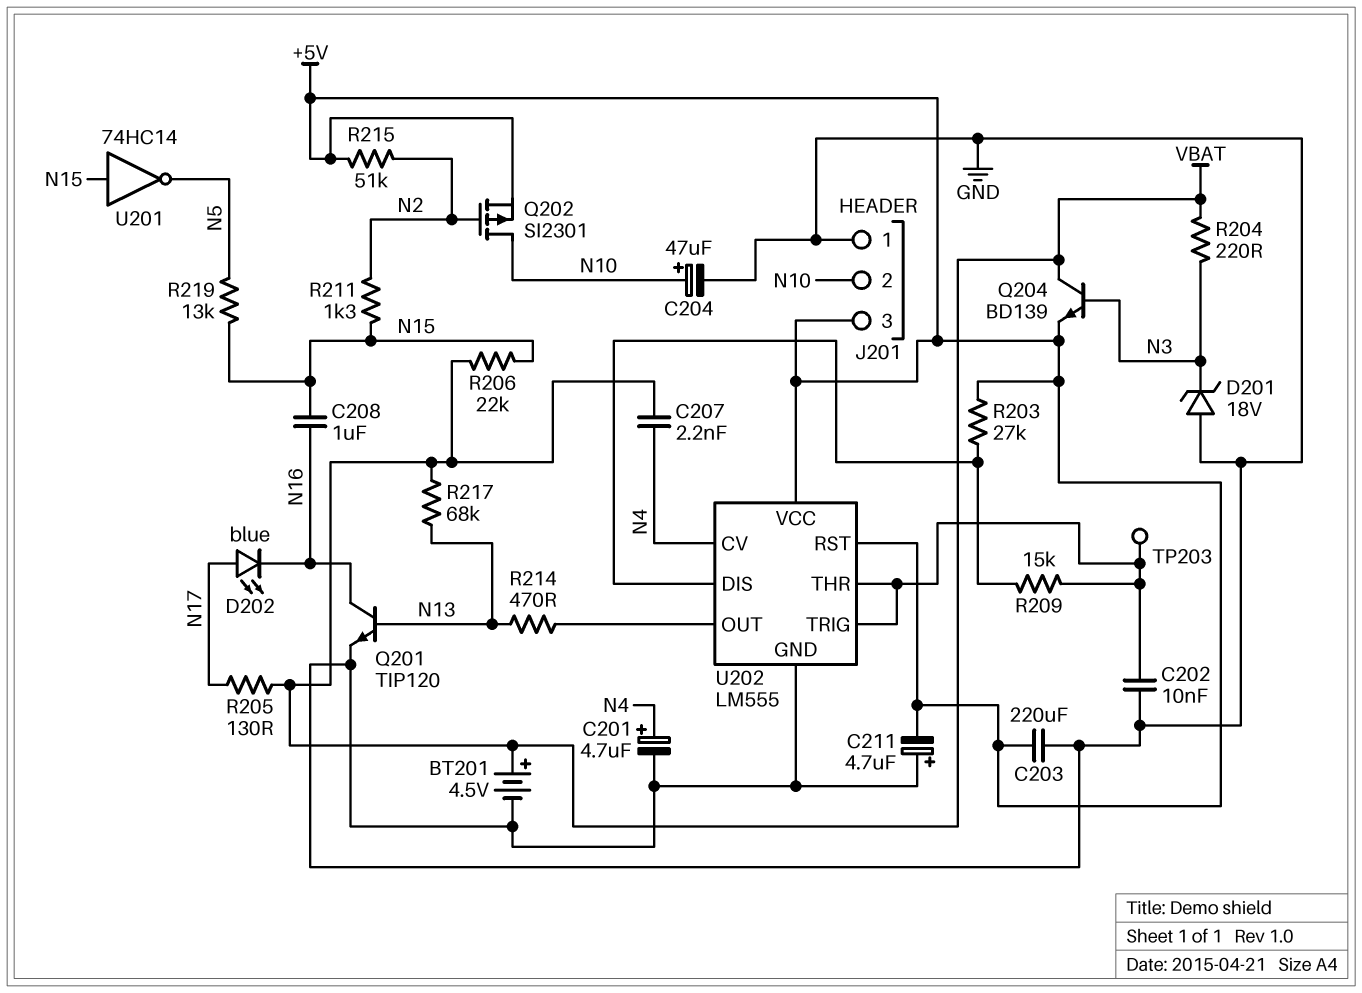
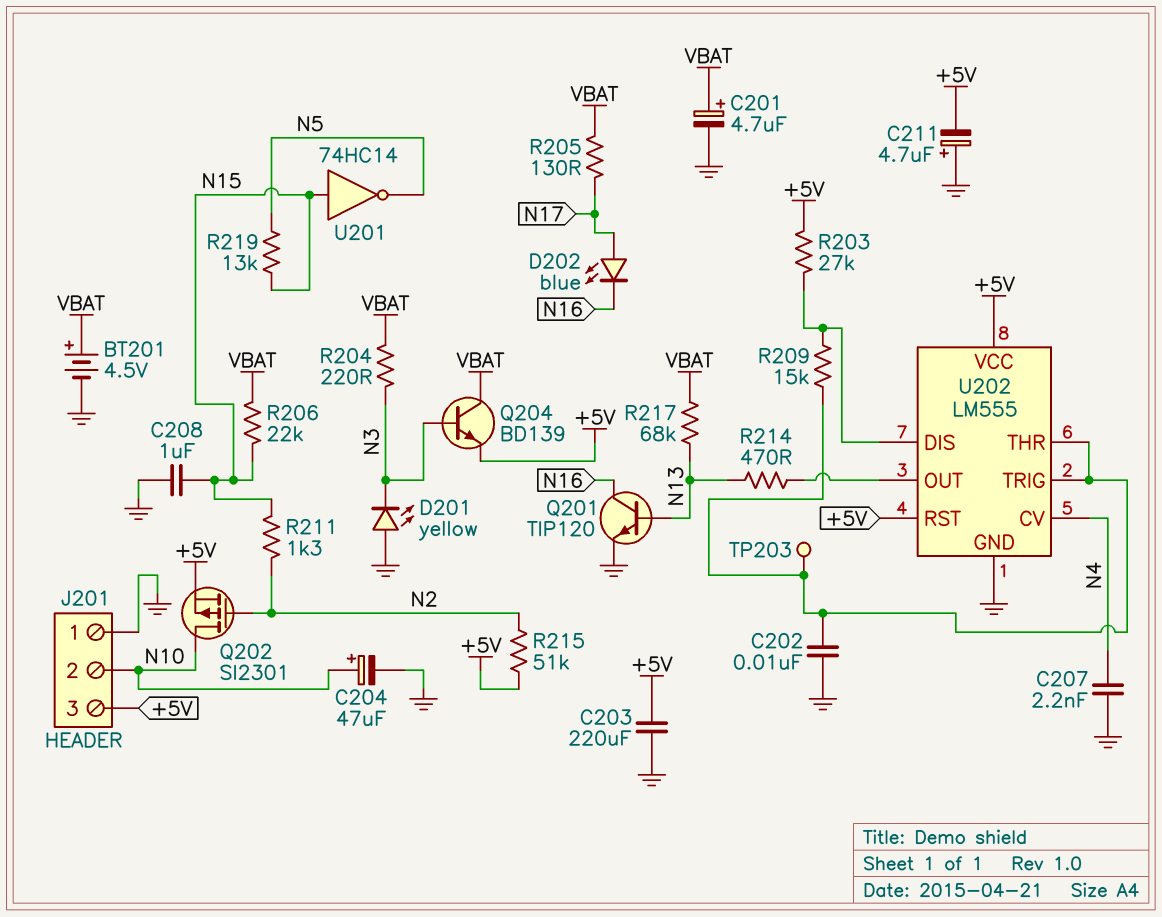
C201: 4.7uF (plus N4, minus GND) -> 4.7uF (plus VBAT, minus GND)
C207: 2.2nF (N4, VBAT) -> 2.2nF (GND, N4)
C208: 1uF (N15, N16) -> 1uF (GND, N15)
D201: zener 18V (A GND, K N3) -> LED yellow (A GND, K N3)

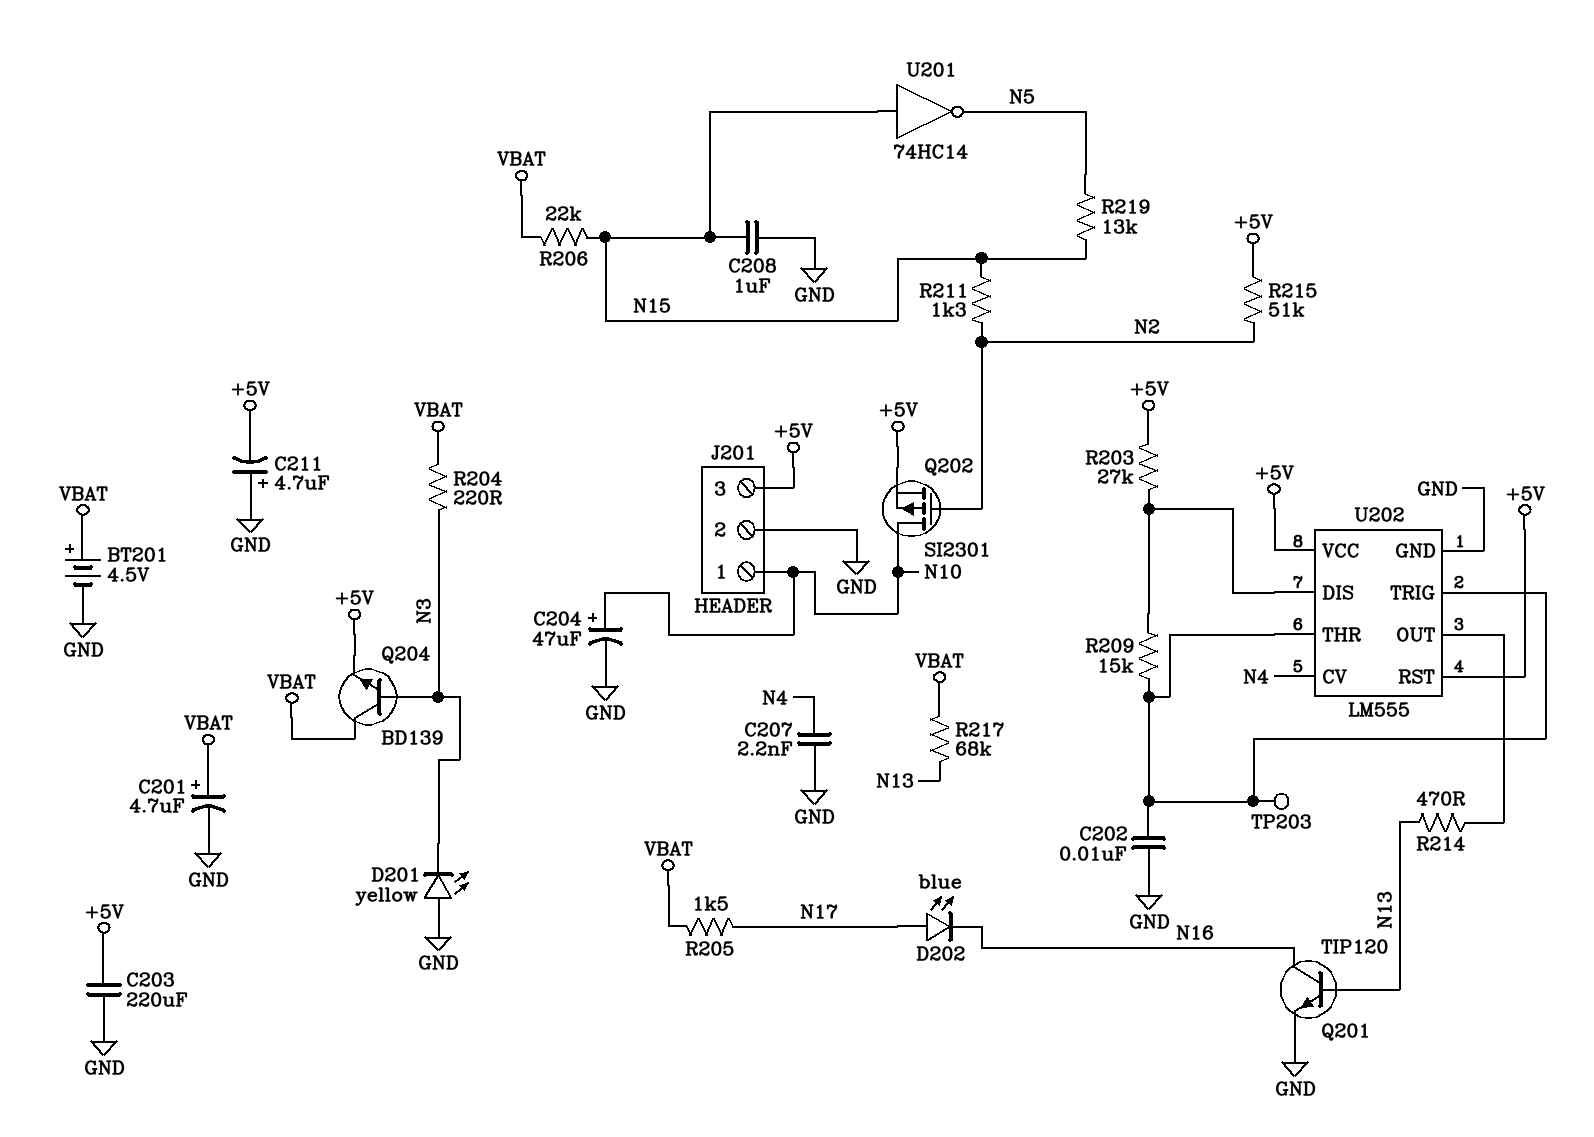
J201 pin 1: GND -> N10
J201 pin 2: N10 -> GND
R205: 130 (N17, VBAT) -> 1.5k (N17, VBAT)

